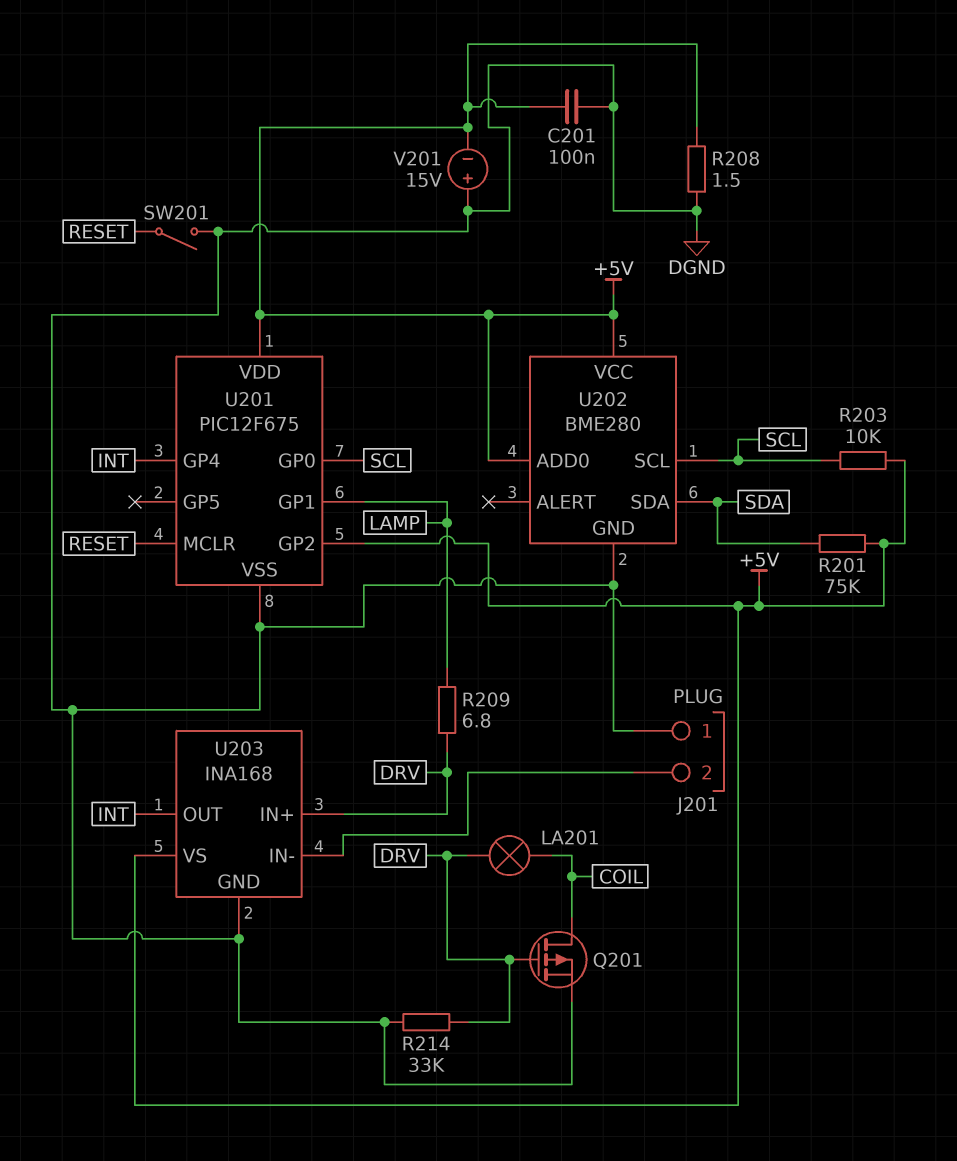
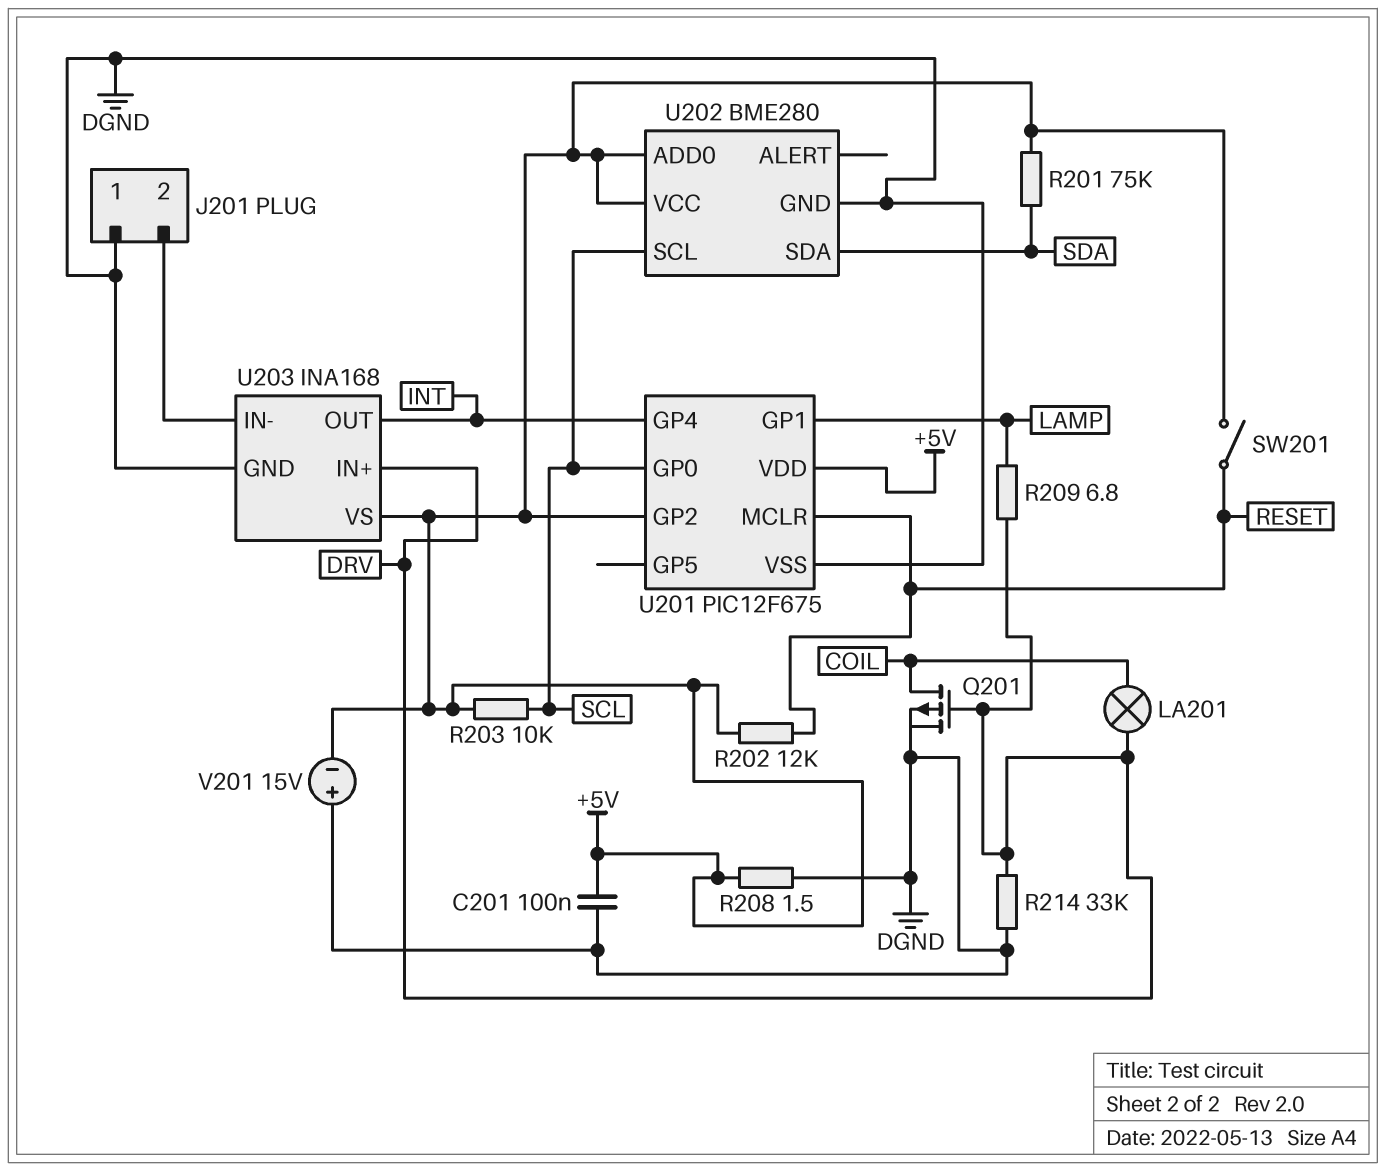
R202: none -> 12k (+5V, RESET)
SW201: switch (DGND, RESET) -> switch (+5V, RESET)

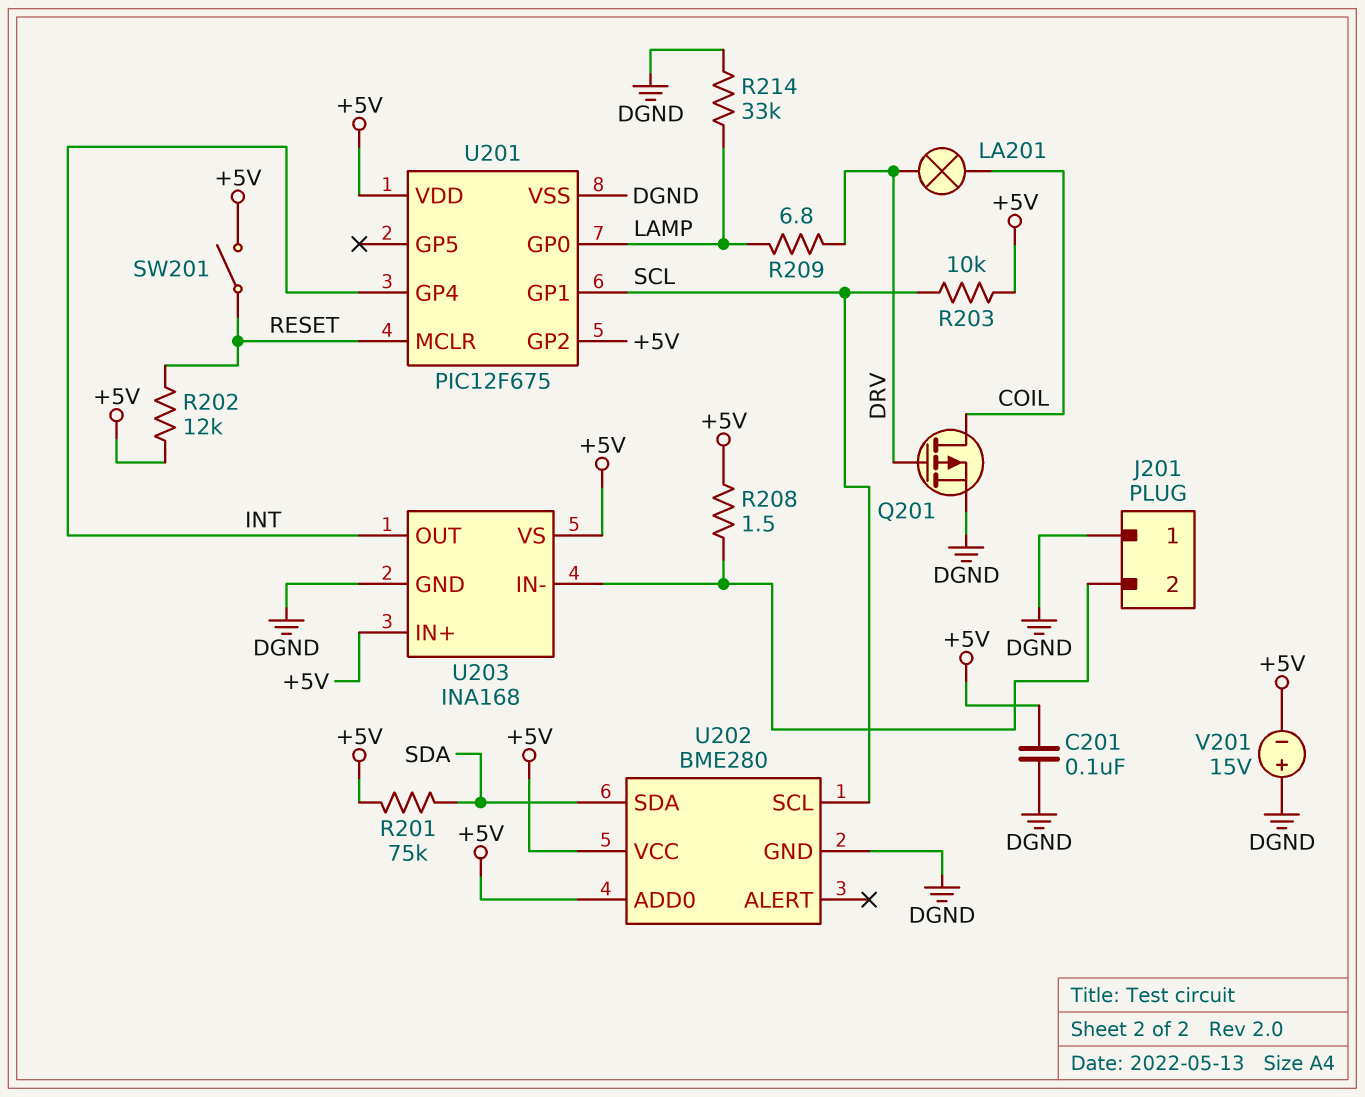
R208: 1.5 (+5V, DGND) -> 1.5 (+5V, J201/2)
R214: 33k (DGND, DRV) -> 33k (DGND, LAMP)
U201 pin GP0: SCL -> LAMP
U201 pin GP1: LAMP -> SCL
U203 pin IN+: DRV -> +5V

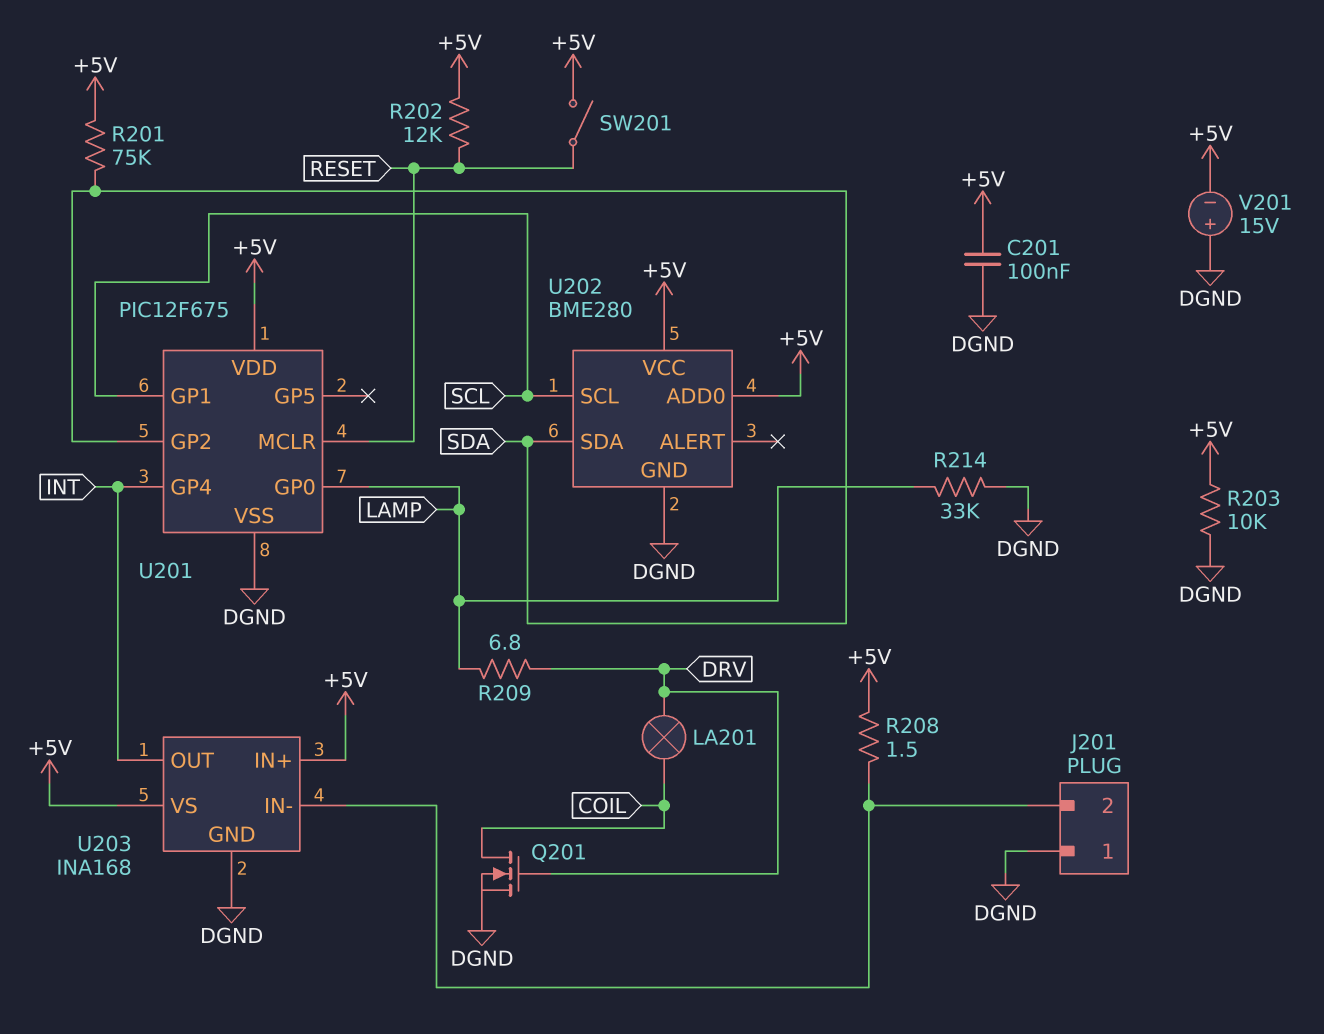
Q201: PMOS (G DRV, D COIL, S DGND) -> NMOS (G DRV, D COIL, S DGND)
R203: 10k (+5V, SCL) -> 10k (+5V, DGND)
U201 pin GP2: +5V -> SDA

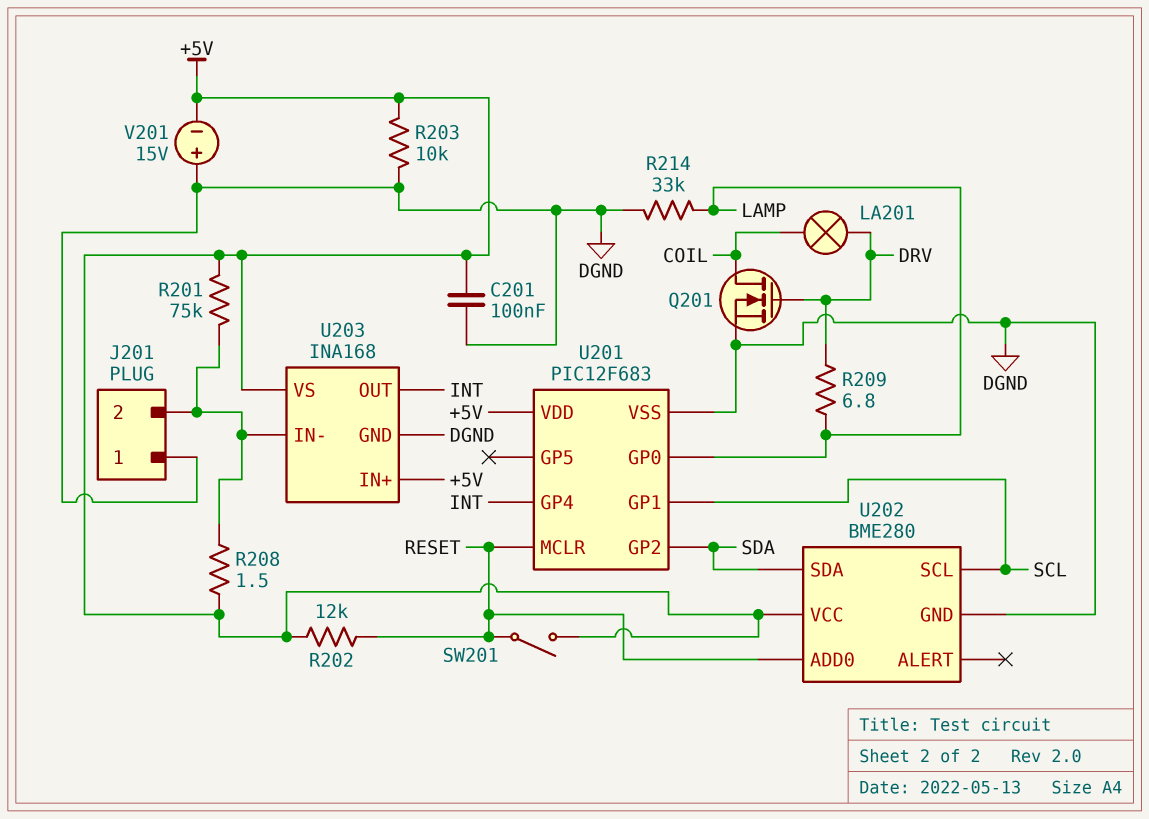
R201: 75k (+5V, SDA) -> 75k (+5V, J201/2)
U201: PIC12F675 -> PIC12F683
U202 pin ADD0: +5V -> RESET

